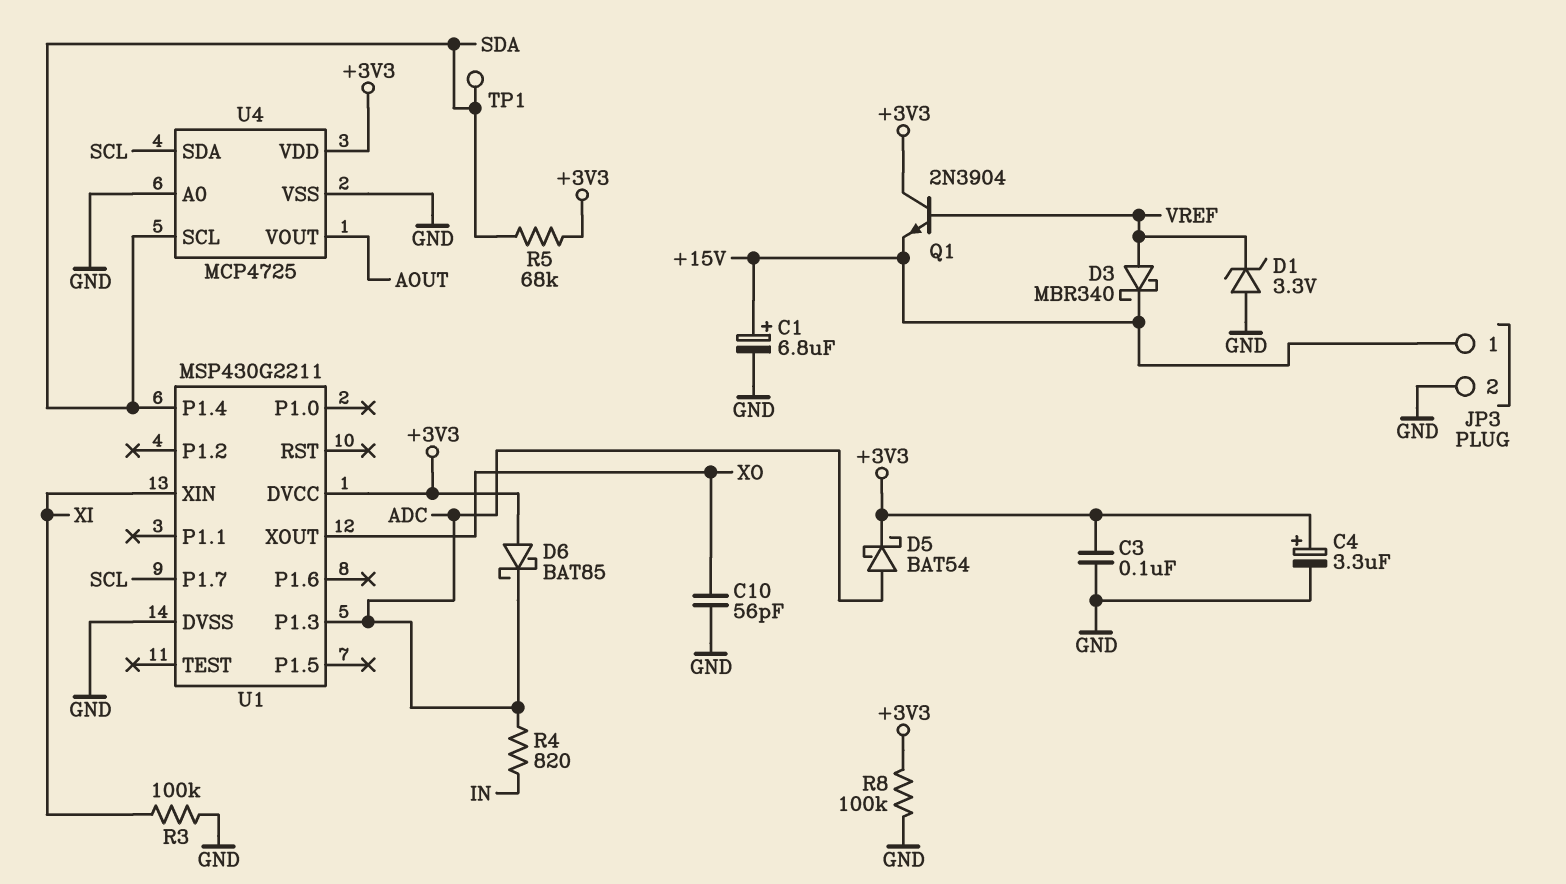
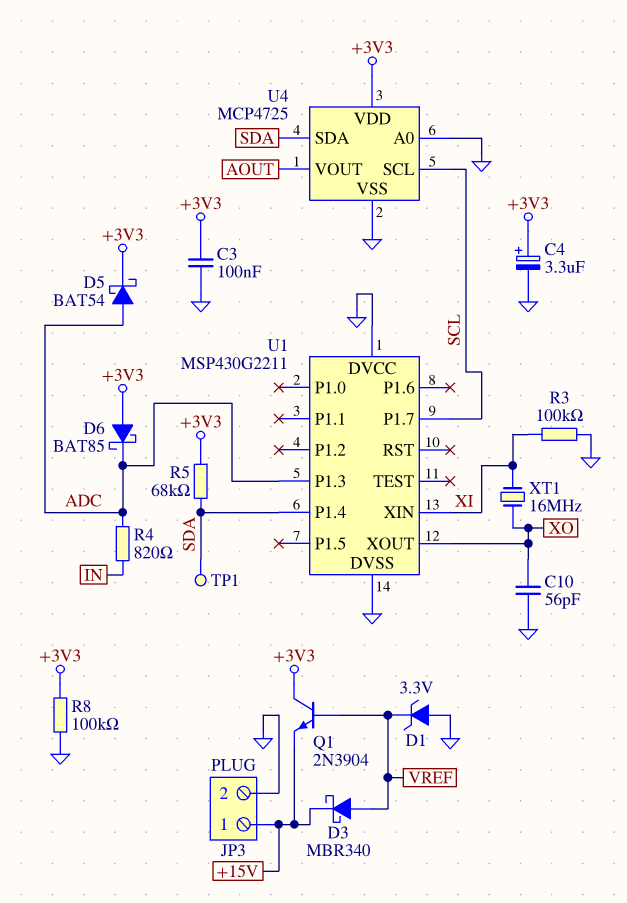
C1: 6.8uF (plus +15V, minus GND) -> none
U1 pin DVCC: +3V3 -> GND
U4 pin SCL: SDA -> SCL
U4 pin SDA: SCL -> SDA
XT1: none -> 16MHz (XI, XO)

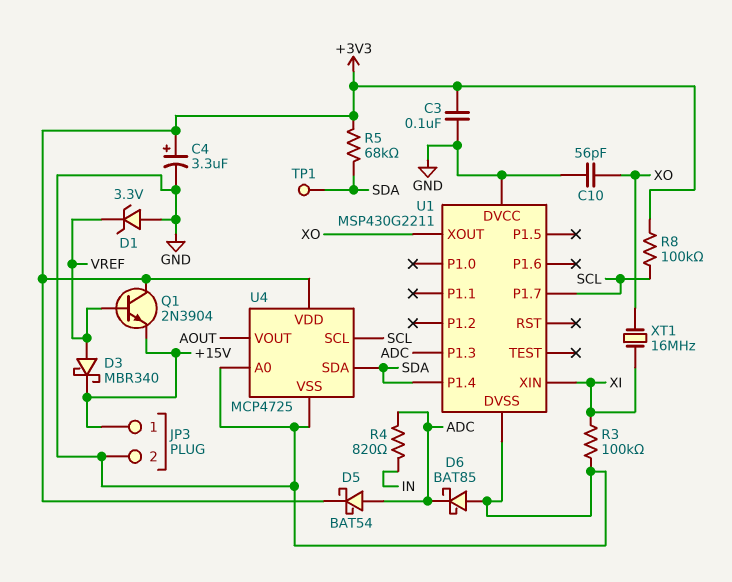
D6: schottky BAT85 (A +3V3, K ADC) -> schottky BAT85 (A GND, K ADC)
R8: 100k (+3V3, GND) -> 100k (+3V3, SCL)

